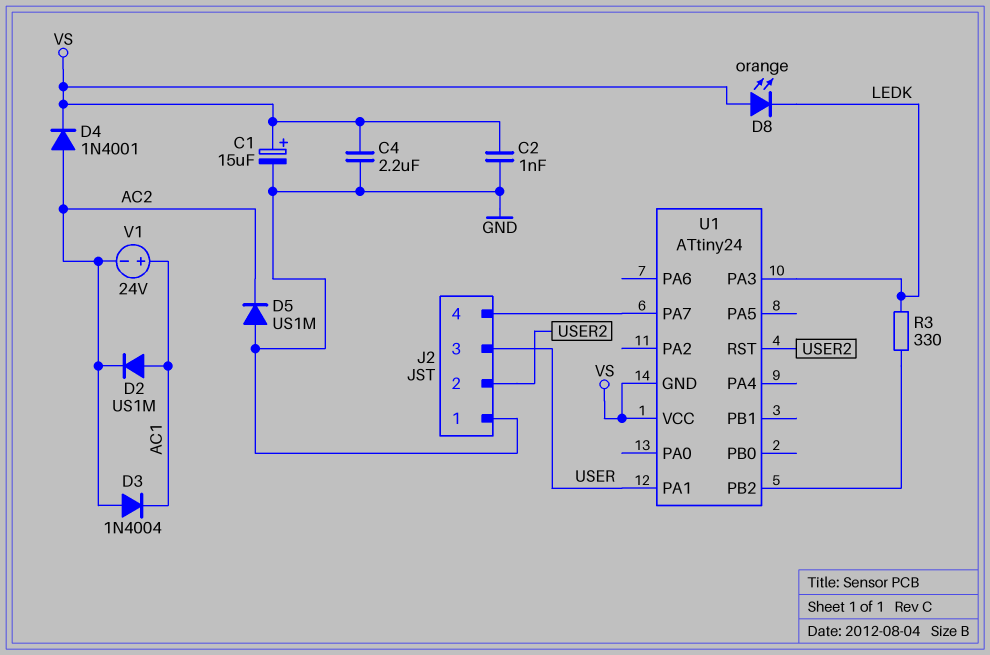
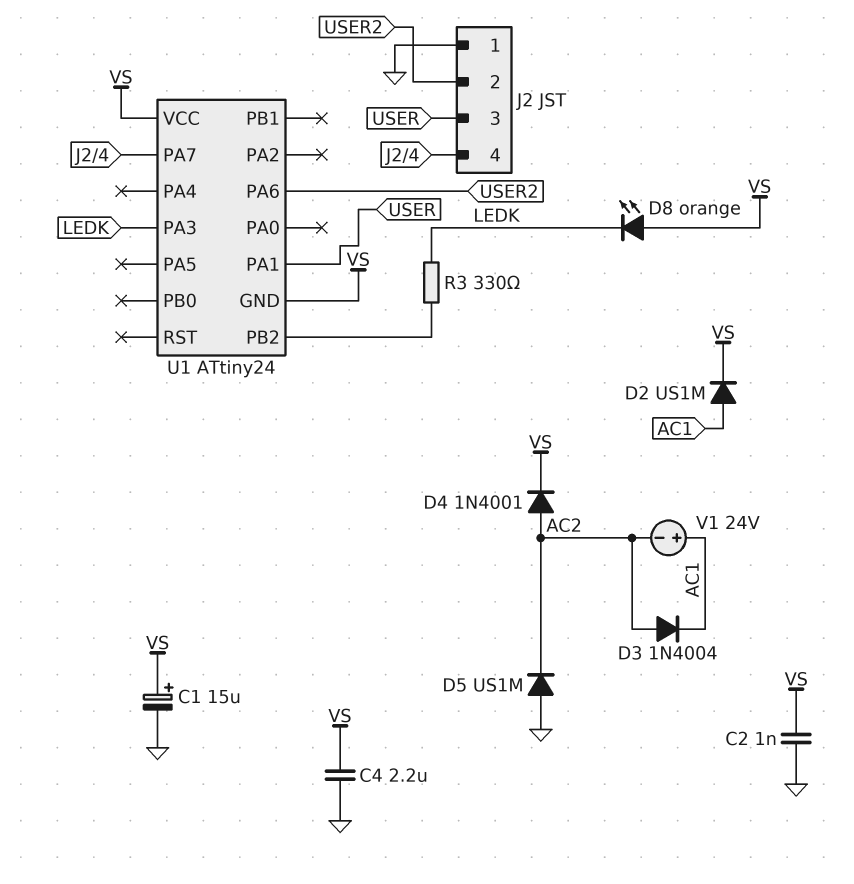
D2: diode US1M (A AC1, K AC2) -> diode US1M (A AC1, K VS)
U1 pin PA6: none -> USER2
U1 pin RST: USER2 -> none

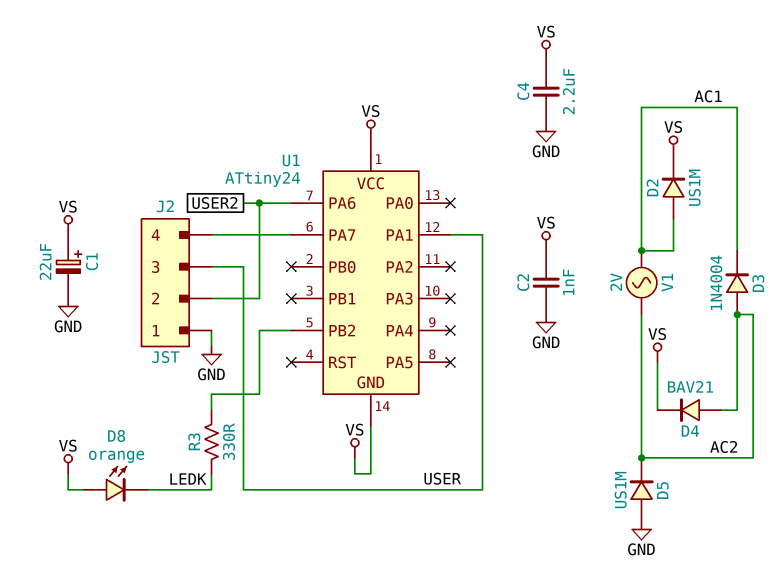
C1: 15uF (plus VS, minus GND) -> 22uF (plus VS, minus GND)
D4: diode 1N4001 (A AC2, K VS) -> diode BAV21 (A AC2, K VS)
U1 pin PA3: LEDK -> none
V1: 24V (plus AC1, minus AC2) -> AC 2V (AC1, AC2)

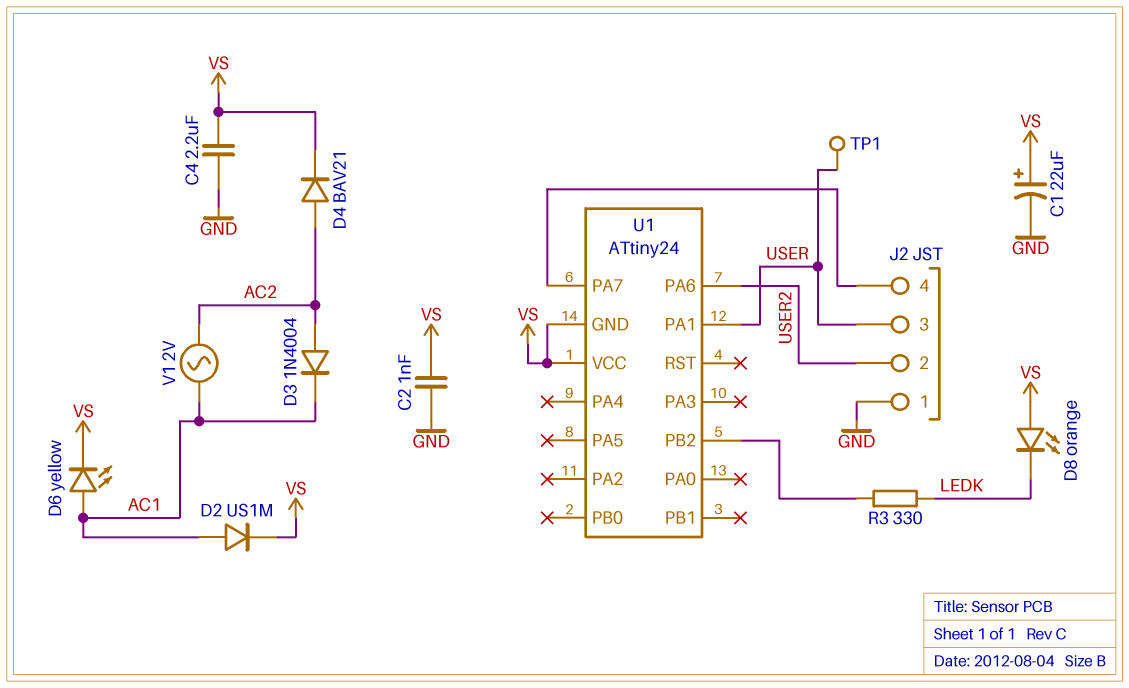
D5: diode US1M (A GND, K AC2) -> none
D6: none -> LED yellow (A AC1, K VS)
TP1: none -> test point (USER)

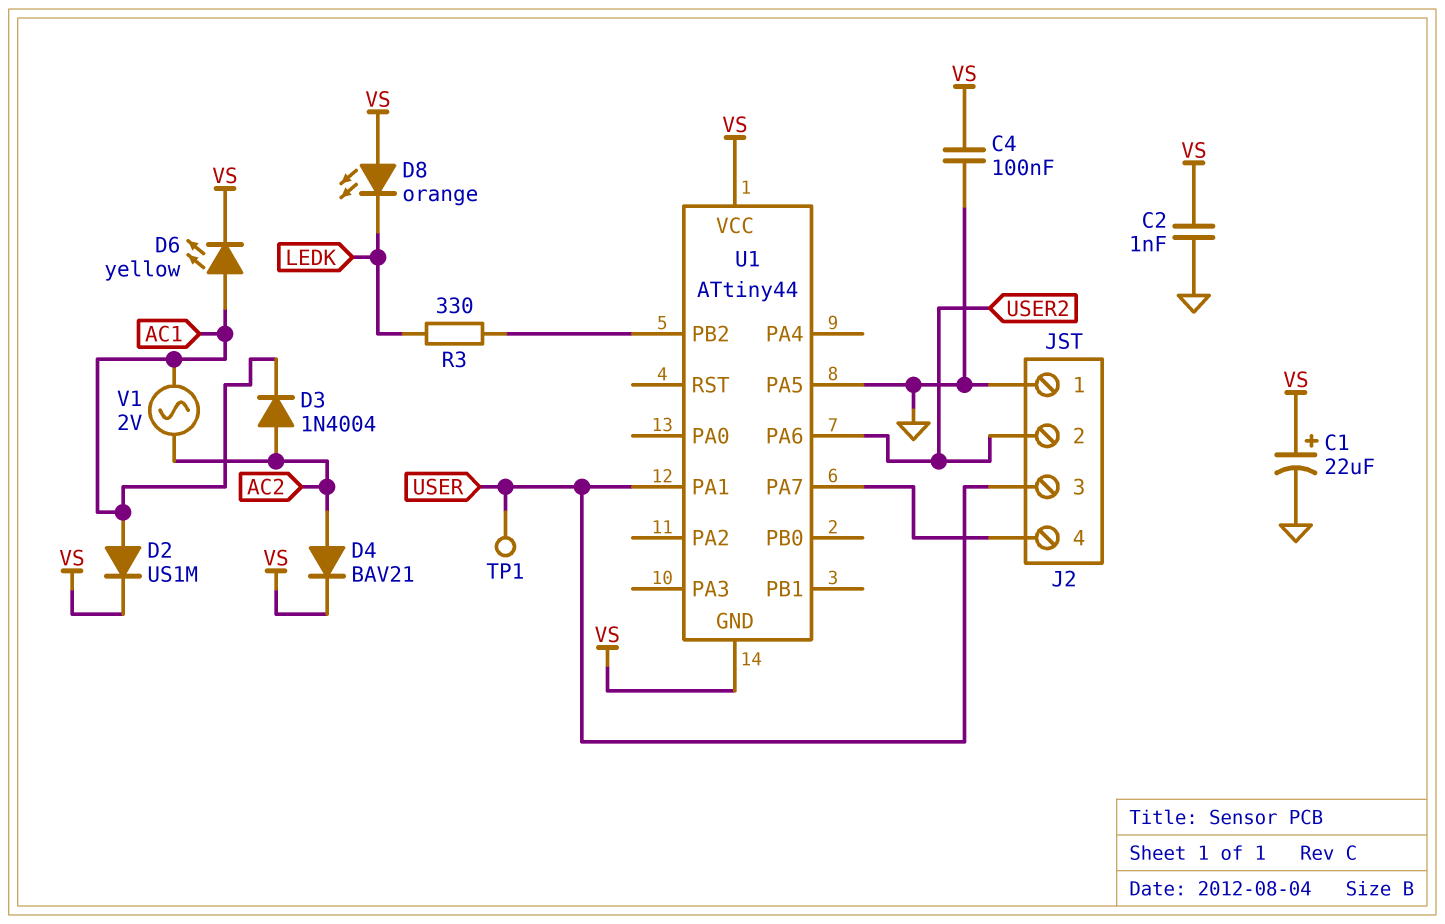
C4: 2.2uF (GND, VS) -> 100nF (GND, VS)
U1: ATtiny24 -> ATtiny44
U1 pin PA5: none -> GND

